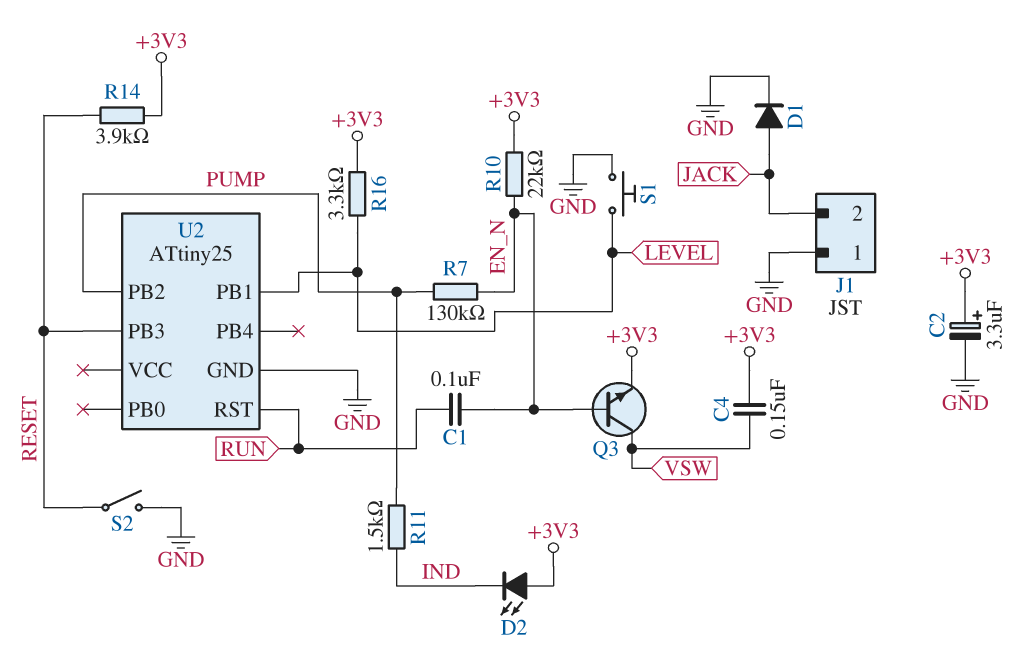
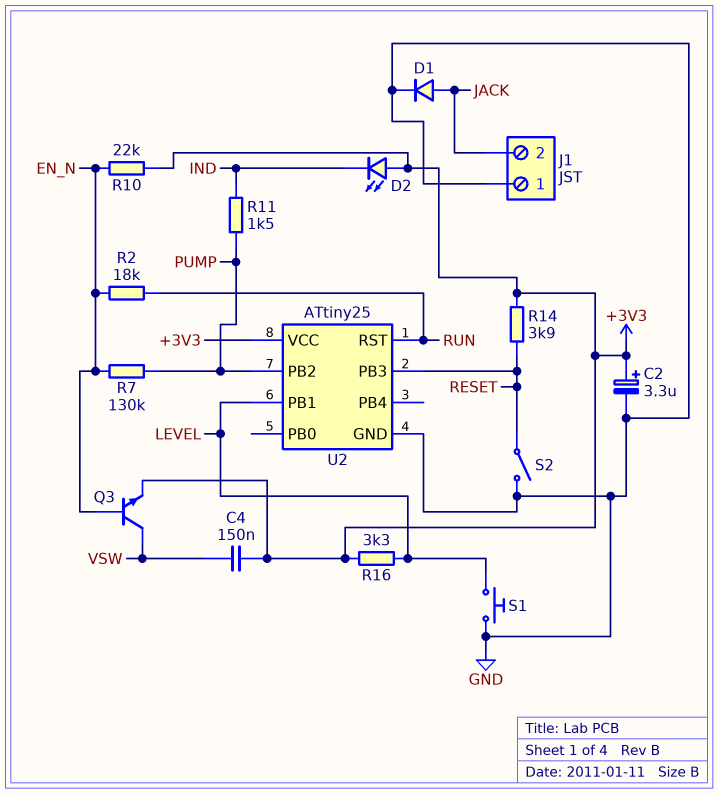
C1: 100nF (EN_N, RUN) -> none
R2: none -> 18k (EN_N, RUN)
U2 pin VCC: none -> +3V3

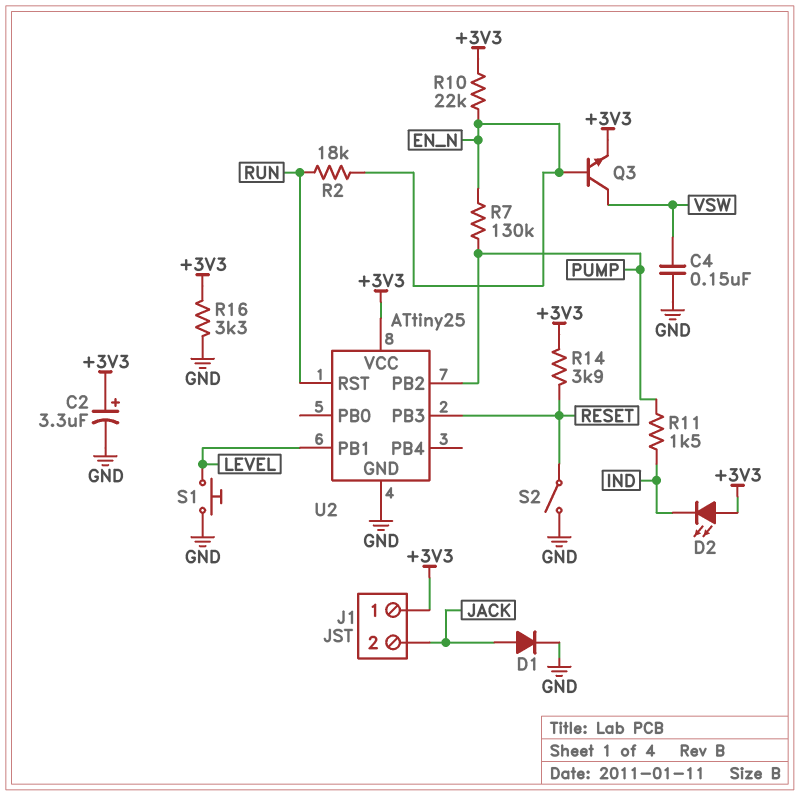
C4: 150nF (+3V3, VSW) -> 150nF (GND, VSW)
J1 pin 1: GND -> +3V3
R16: 3.3k (+3V3, LEVEL) -> 3.3k (+3V3, GND)

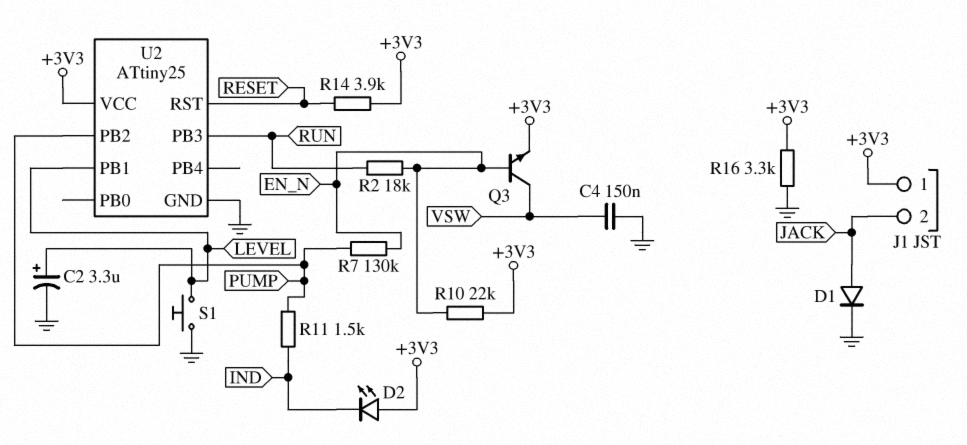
C2: 3.3uF (plus +3V3, minus GND) -> 3.3uF (plus LEVEL, minus GND)
S2: switch (GND, RESET) -> none
U2 pin PB3: RESET -> RUN
U2 pin RST: RUN -> RESET

